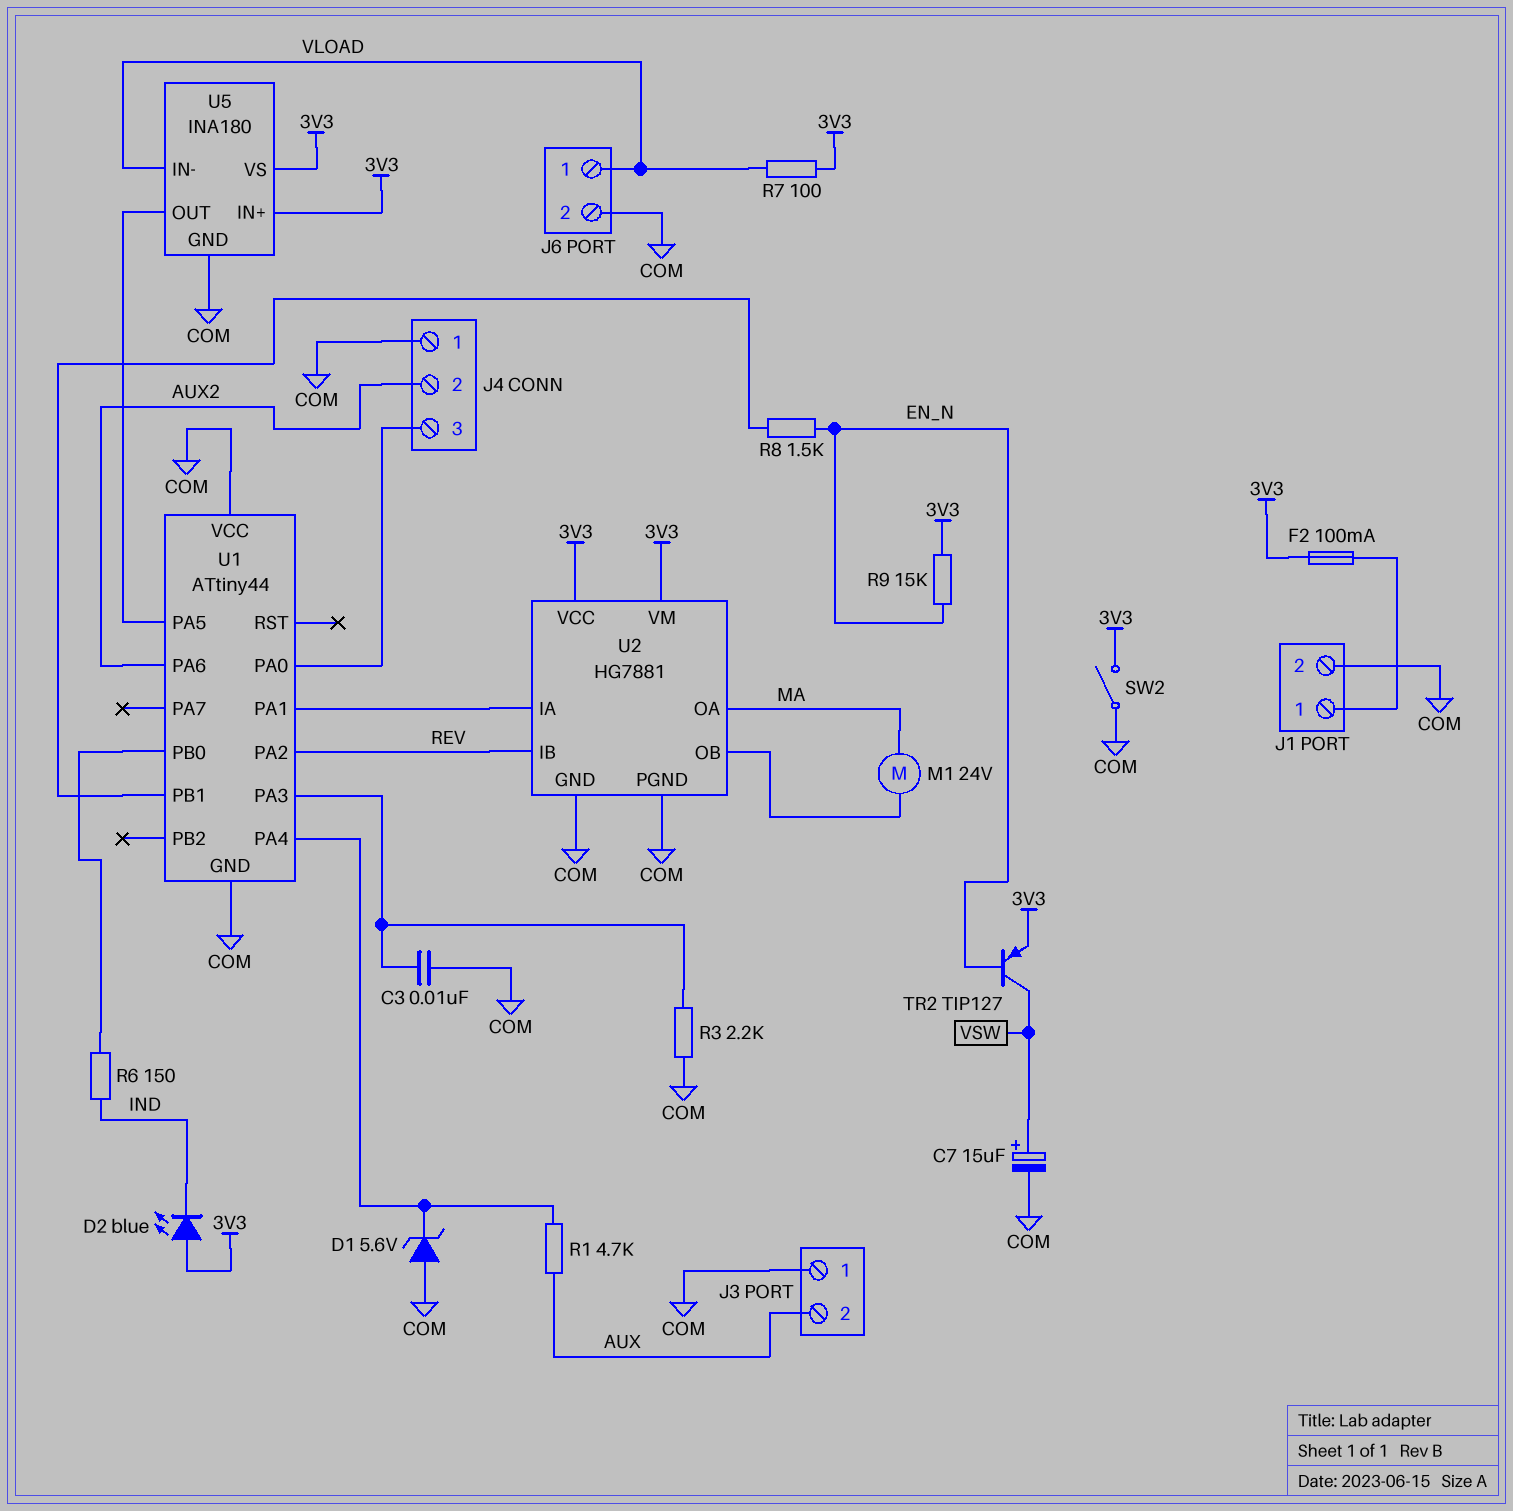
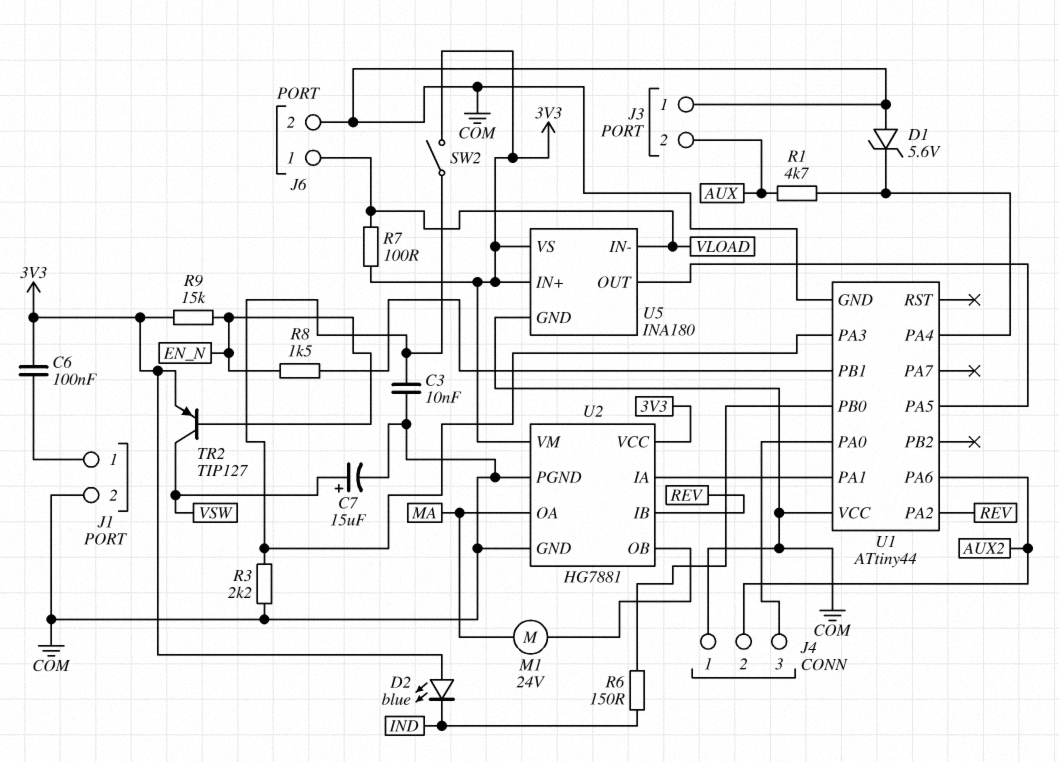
C6: none -> 100nF (3V3, J1/1)
F2: 100mA (3V3, J1/1) -> none
SW2: switch (3V3, COM) -> switch (3V3, U1/PA3)

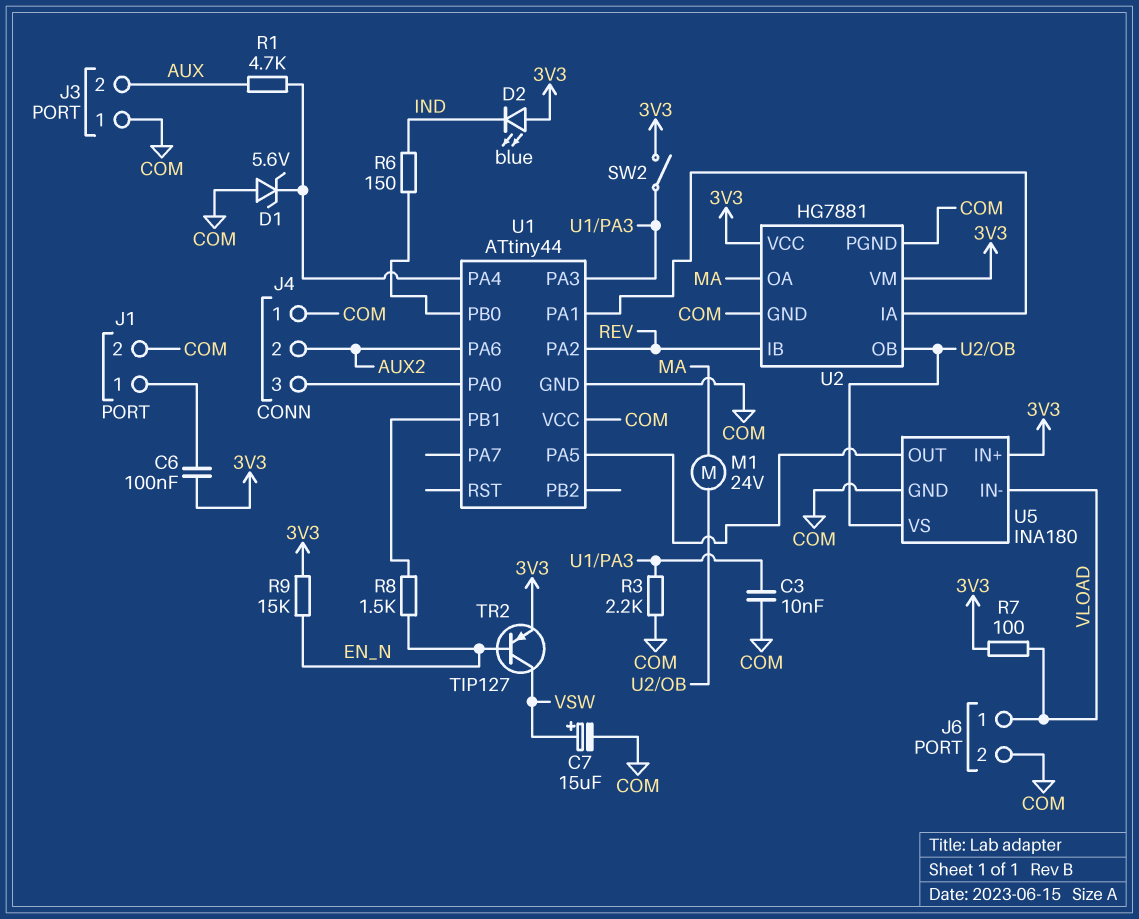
U5 pin VS: 3V3 -> U2/OB

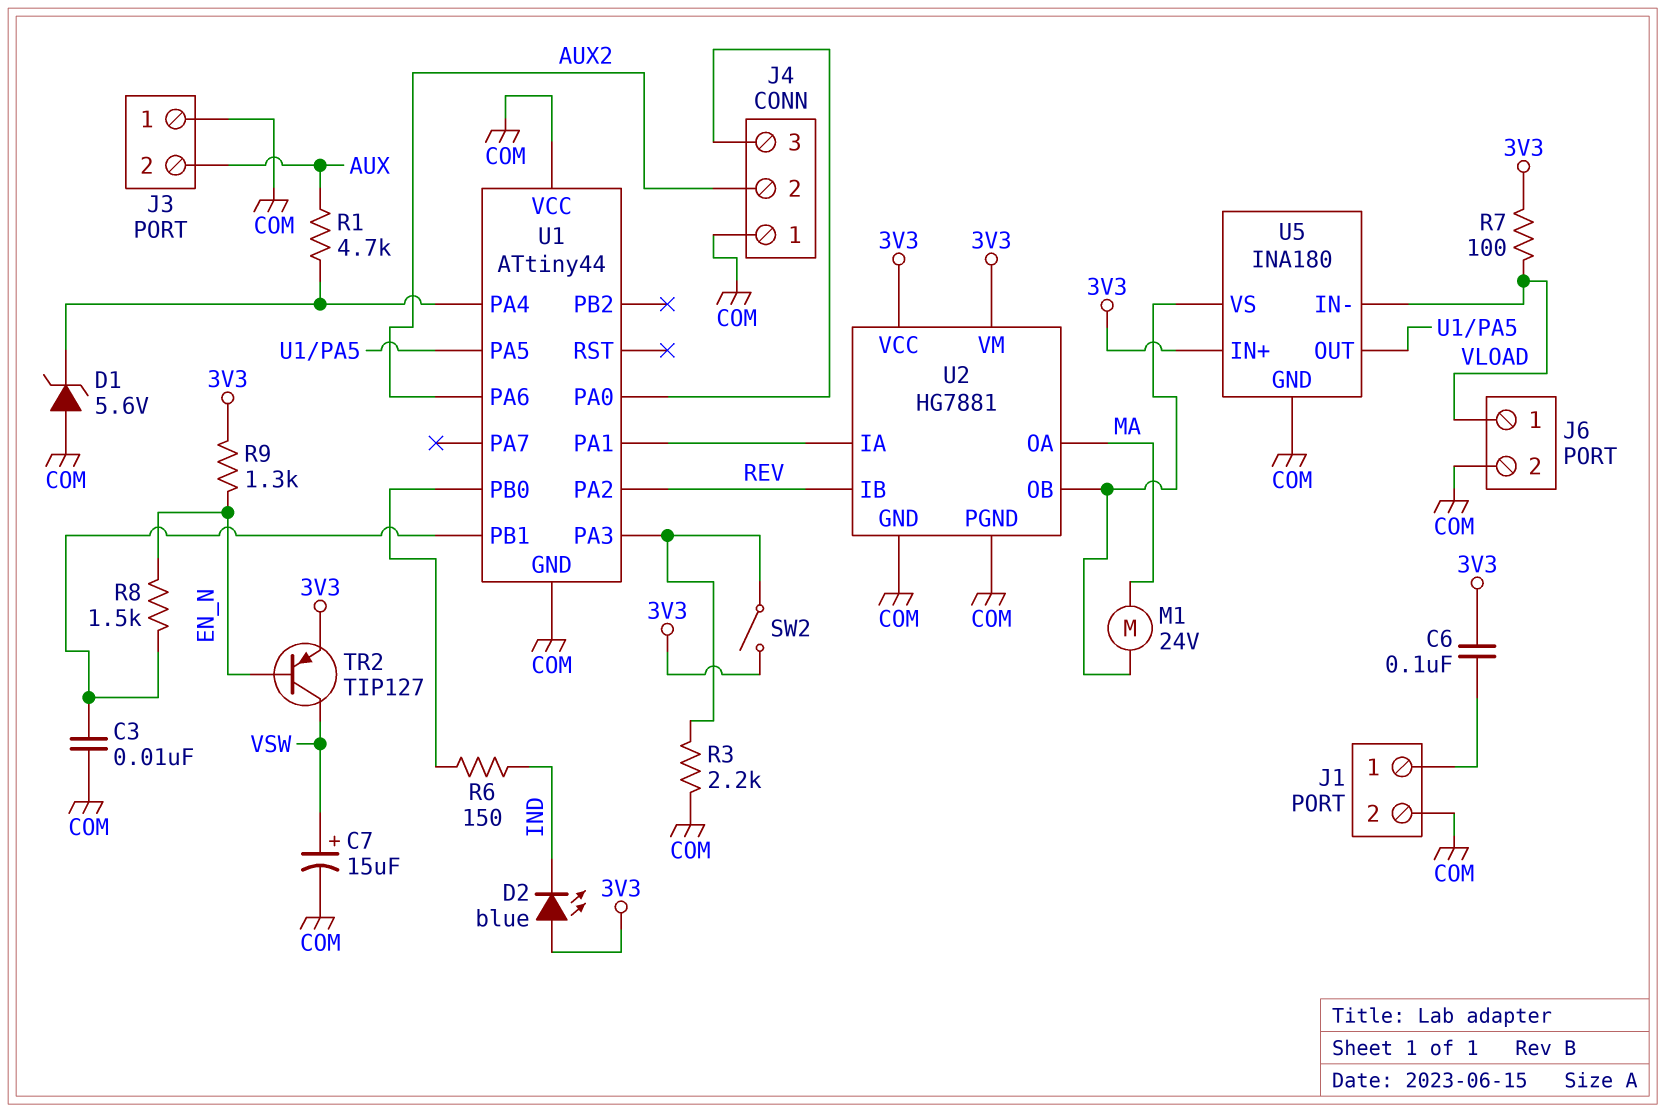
C3: 10nF (COM, U1/PA3) -> 10nF (COM, U1/PB1)
R9: 15k (3V3, EN_N) -> 1.3k (3V3, EN_N)

